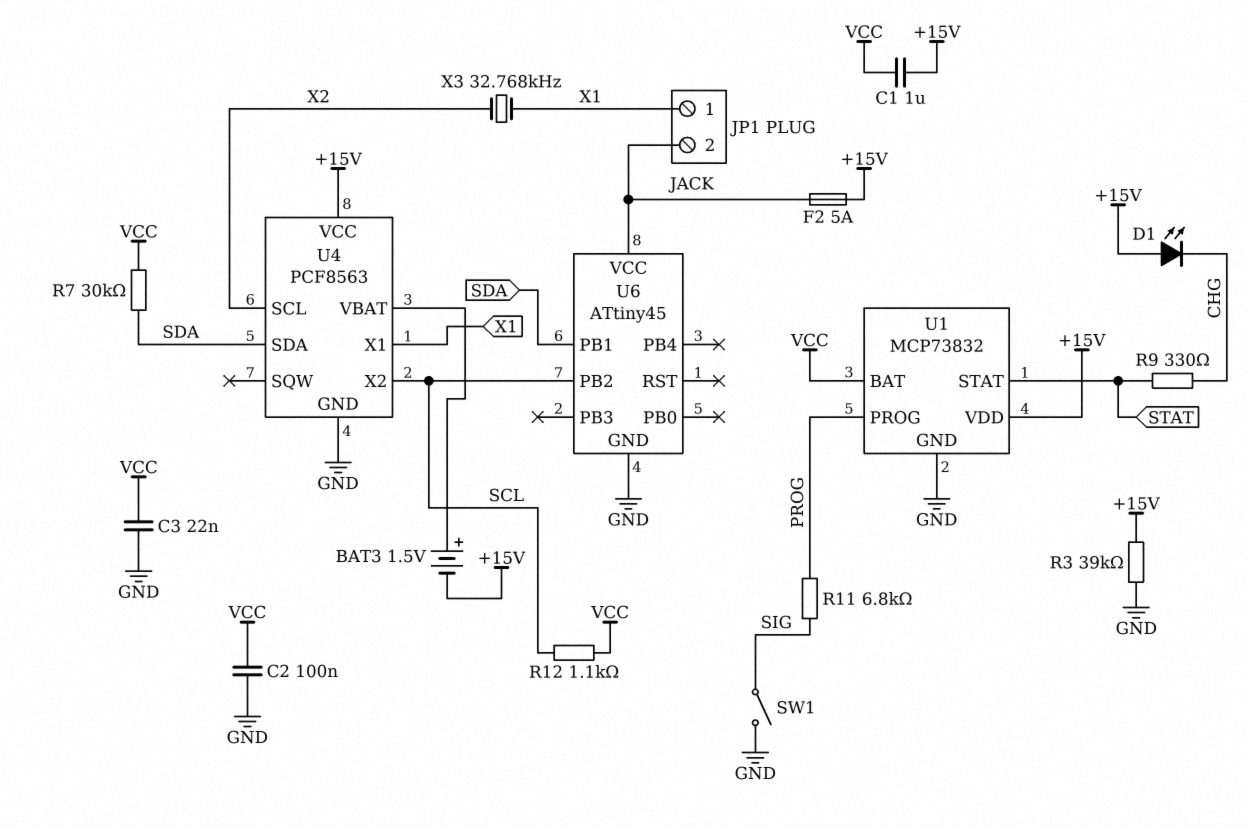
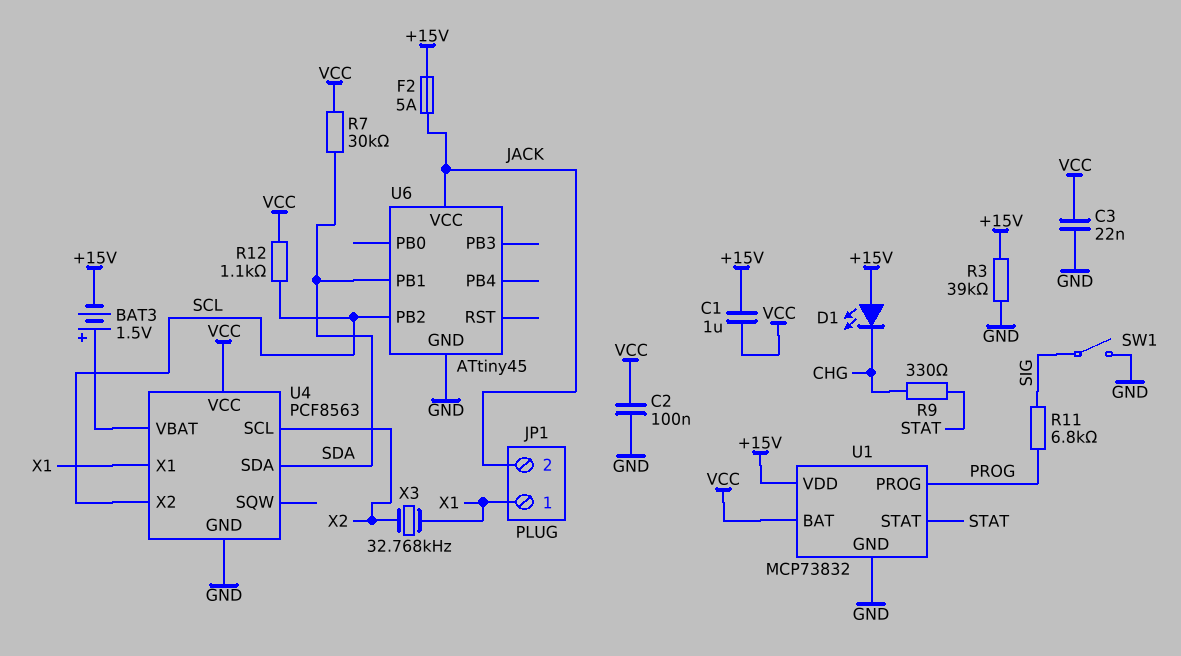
U4 pin VCC: +15V -> VCC

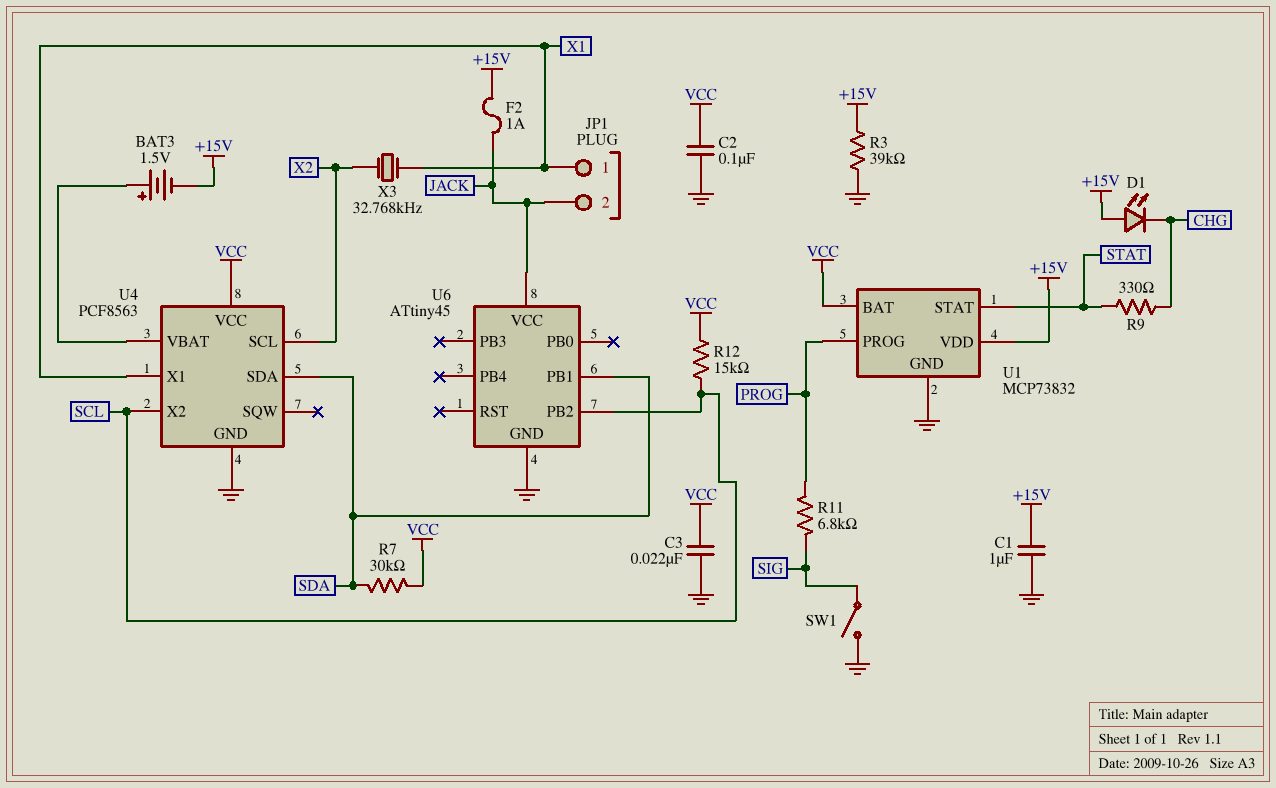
C1: 1uF (+15V, VCC) -> 1uF (+15V, GND)
F2: 5A (+15V, JACK) -> 1A (+15V, JACK)
R12: 1.1k (SCL, VCC) -> 15k (SCL, VCC)

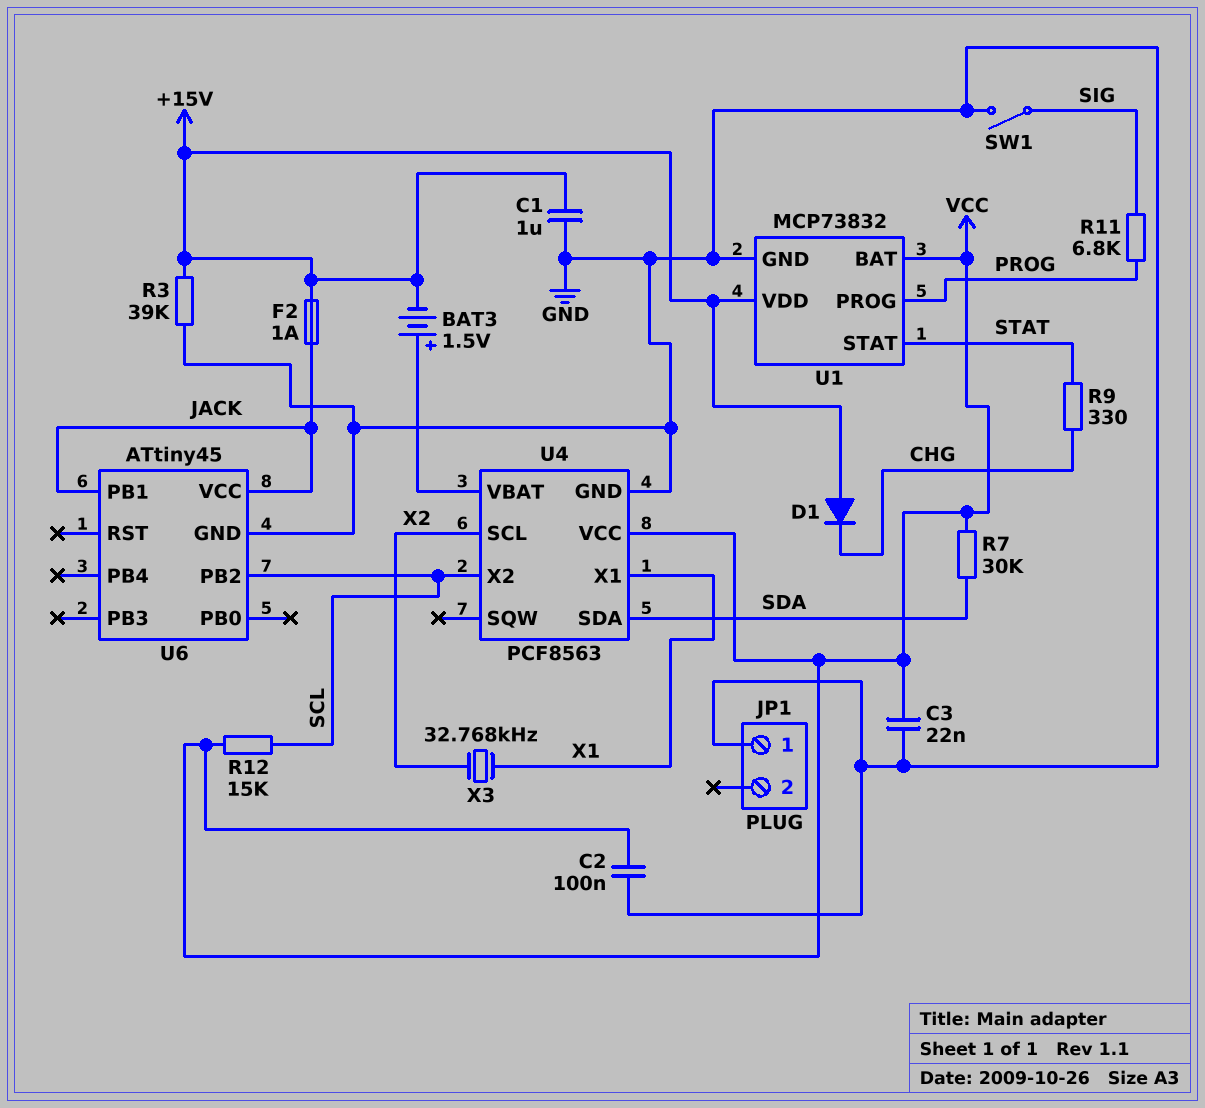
D1: LED (A +15V, K CHG) -> diode (A +15V, K CHG)
JP1 pin 1: X1 -> GND
JP1 pin 2: JACK -> none
U6 pin PB1: SDA -> JACK

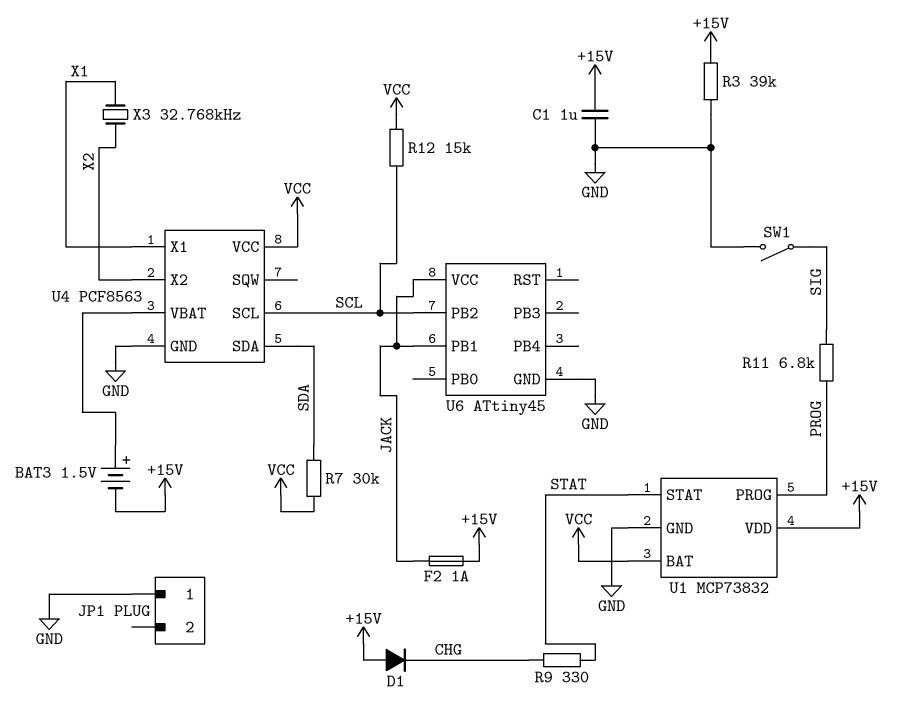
C2: 100nF (GND, VCC) -> none
C3: 22nF (GND, VCC) -> none
U4 pin SCL: X2 -> SCL
U4 pin X2: SCL -> X2

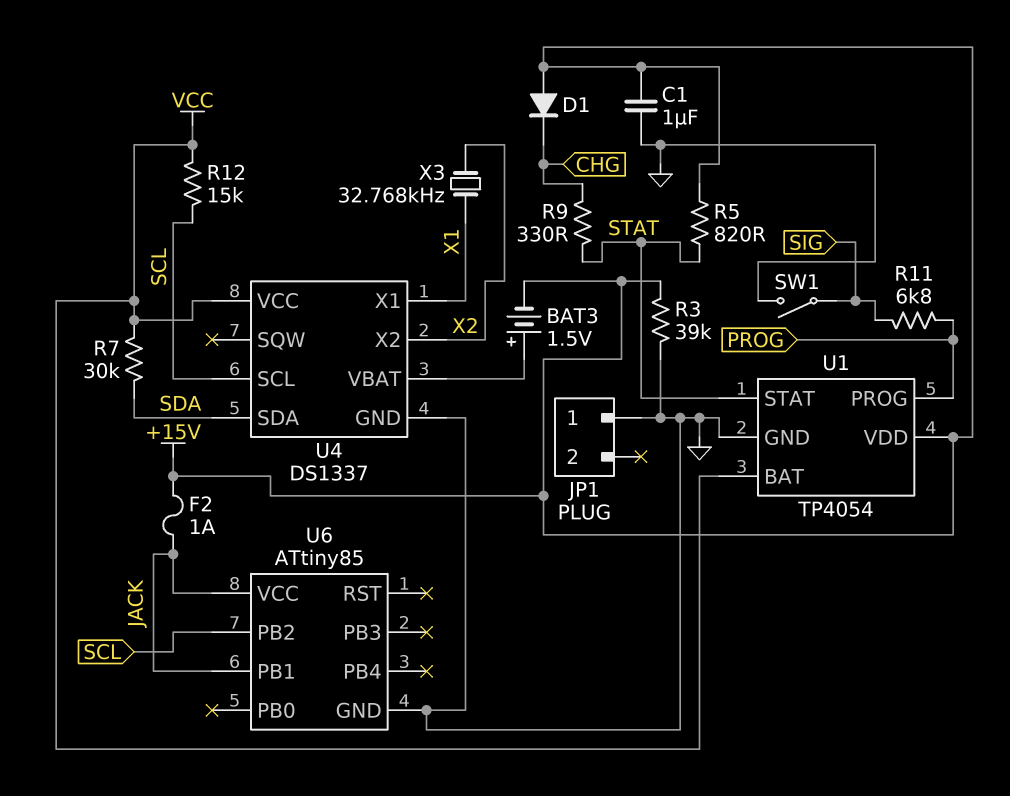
R5: none -> 820 (+15V, STAT)
U1: MCP73832 -> TP4054
U4: PCF8563 -> DS1337
U6: ATtiny45 -> ATtiny85

